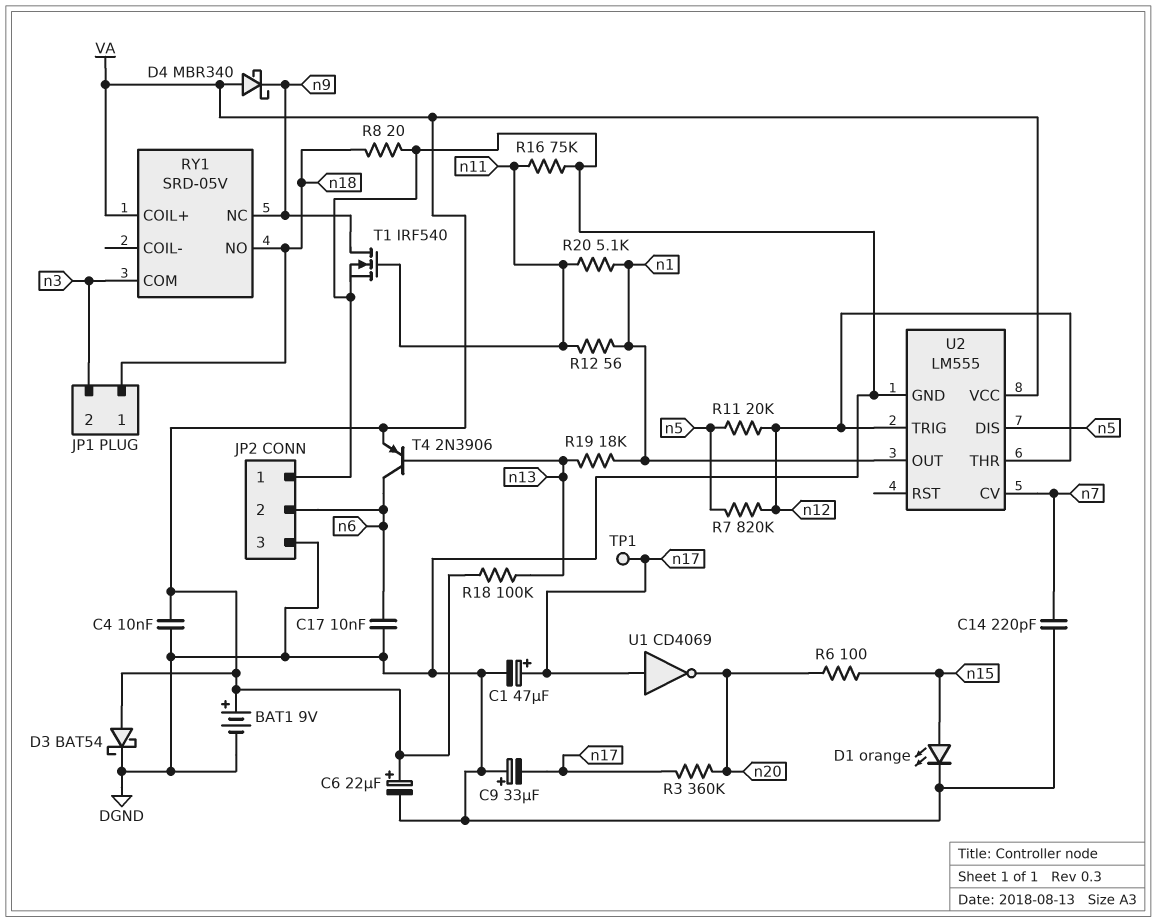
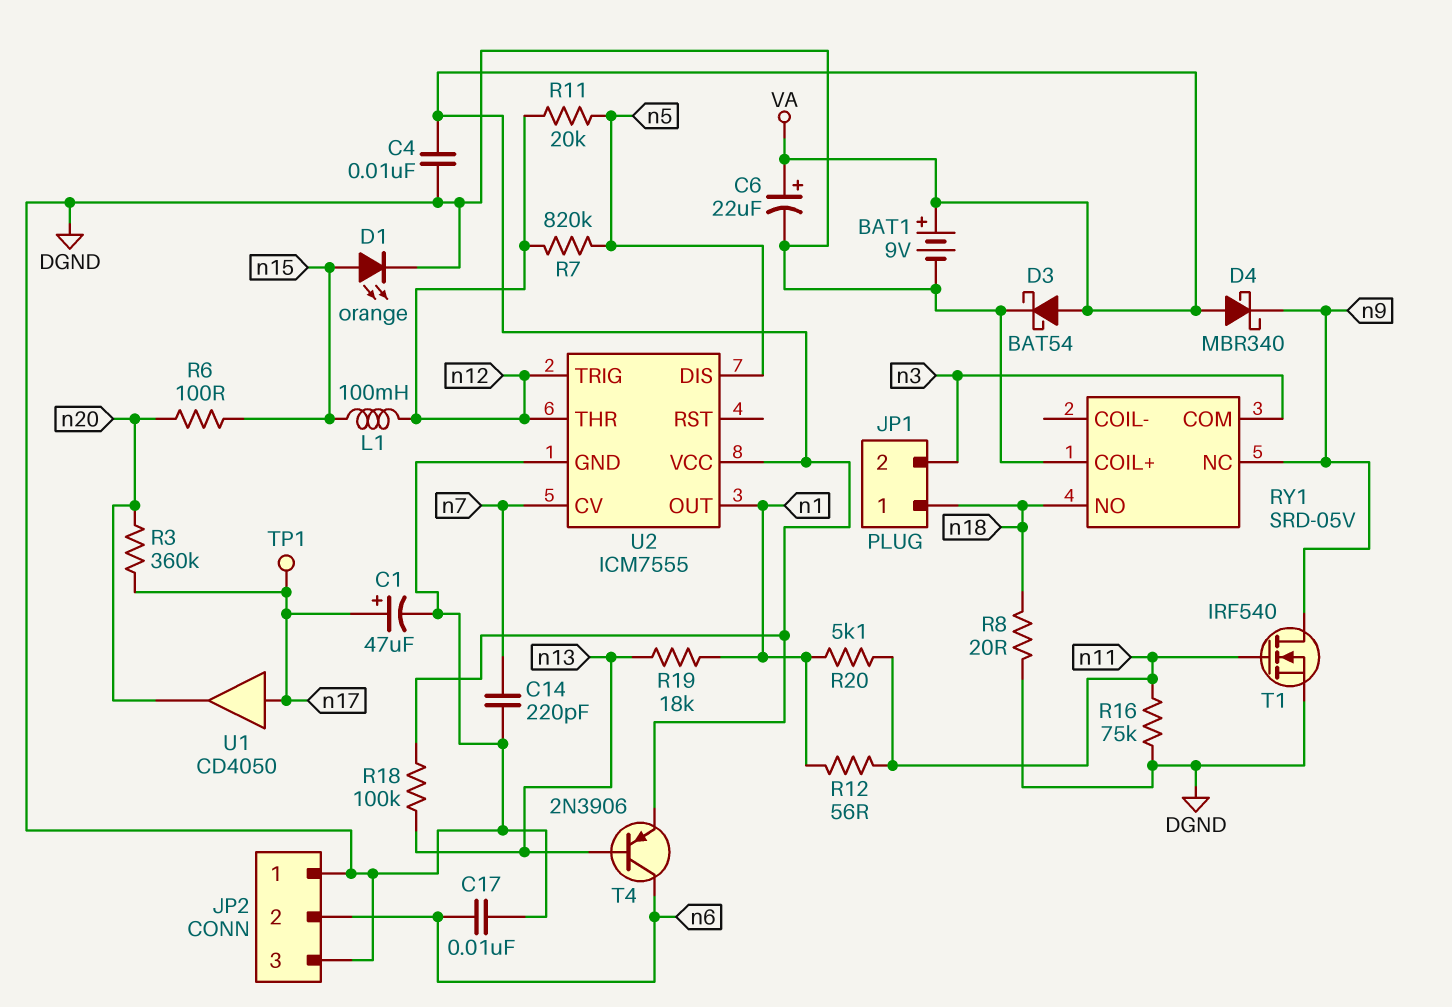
C9: 33uF (plus DGND, minus n17) -> none
L1: none -> 100mH (n12, n15)
RY1 pin COIL+: VA -> DGND
U1: NOT CD4069 (in n17, out n20) -> buffer CD4050 (in n17, out n20)
U2: LM555 -> ICM7555

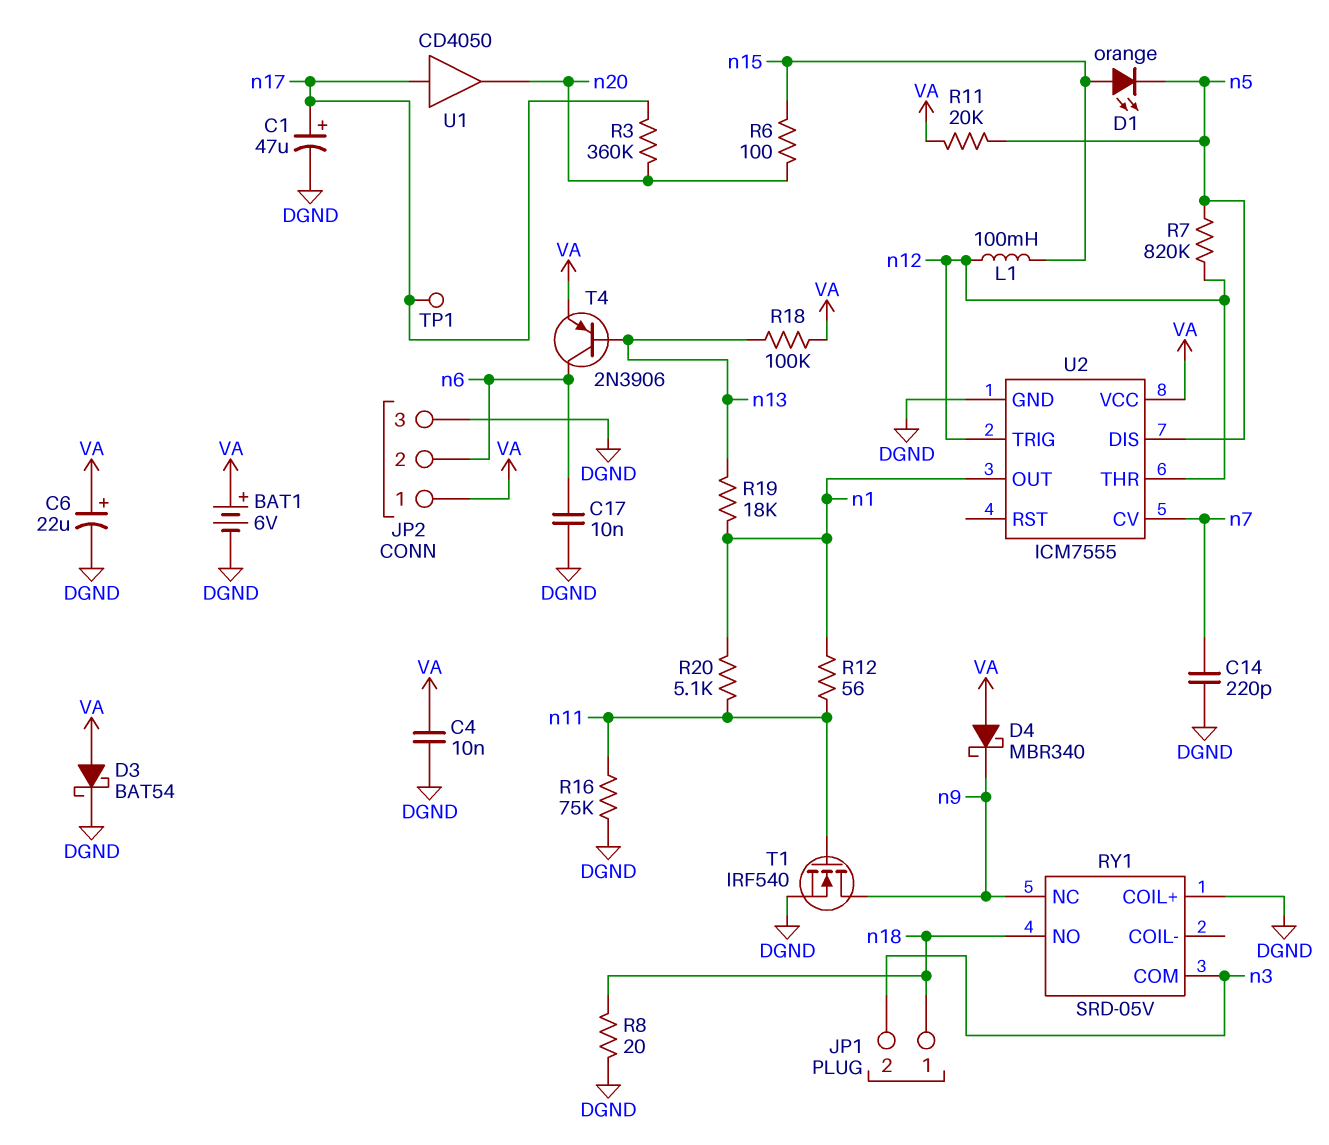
BAT1: 9V (plus VA, minus DGND) -> 6V (plus VA, minus DGND)
D1: LED orange (A n15, K DGND) -> LED orange (A n15, K n5)
JP2 pin 1: DGND -> VA
R11: 20k (n5, n12) -> 20k (VA, n5)

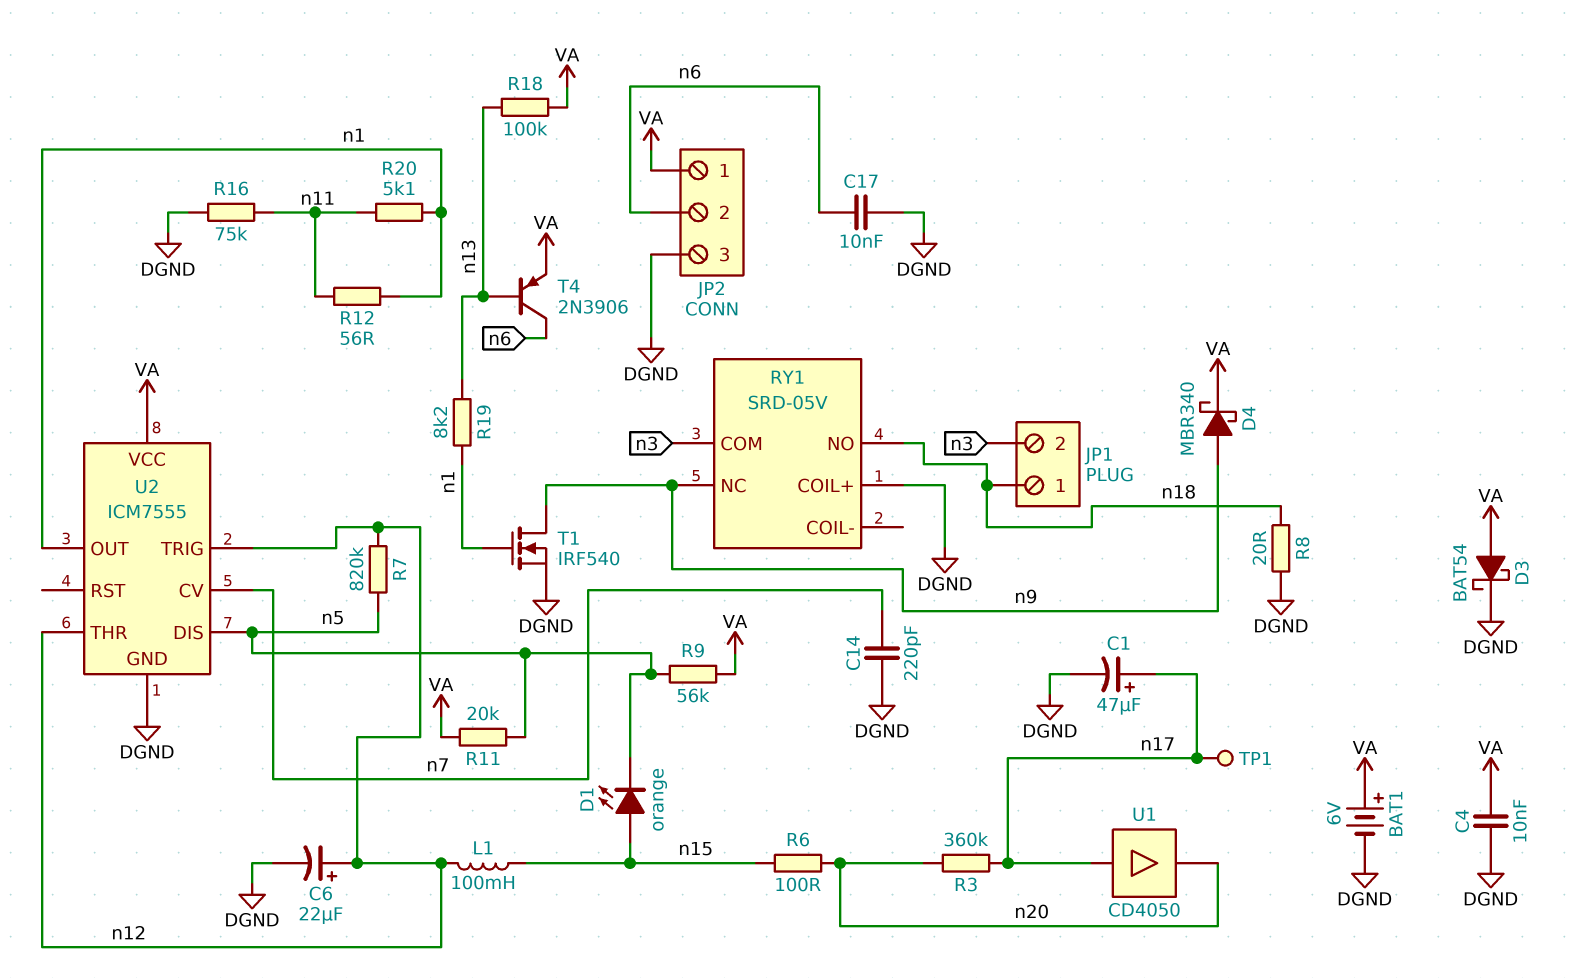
C6: 22uF (plus VA, minus DGND) -> 22uF (plus n12, minus DGND)
D4: schottky MBR340 (A VA, K n9) -> schottky MBR340 (A n9, K VA)
R9: none -> 56k (VA, n5)
R19: 18k (n1, n13) -> 8.2k (n1, n13)
T1: NMOS IRF540 (G n11, D n9, S DGND) -> NMOS IRF540 (G n1, D n9, S DGND)

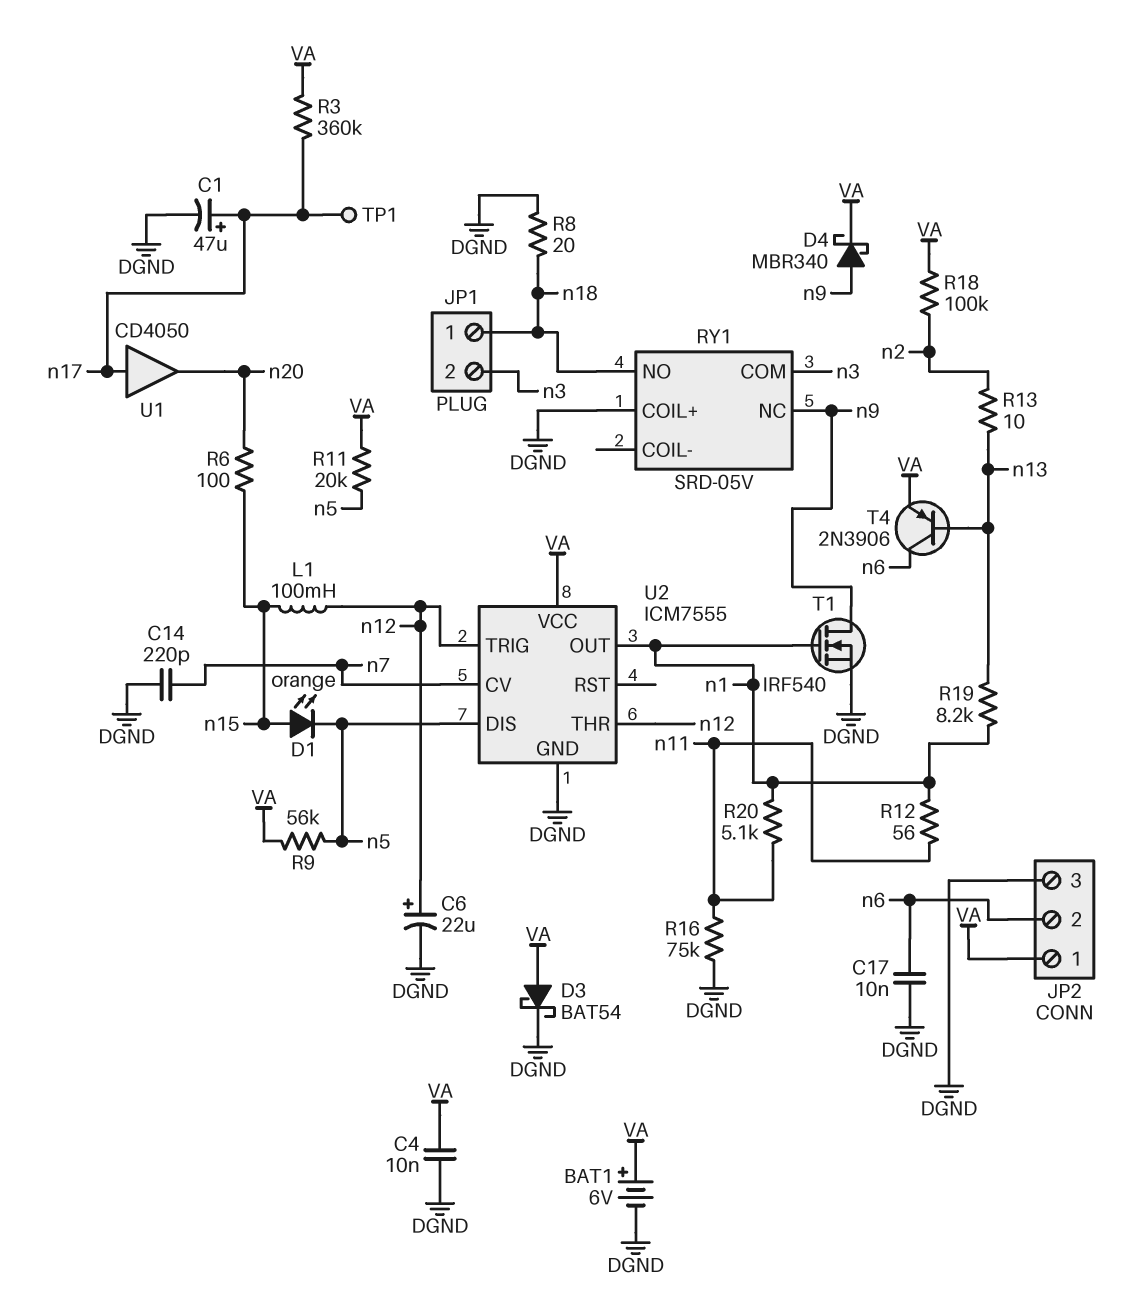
R3: 360k (n17, n20) -> 360k (VA, n17)
R7: 820k (n5, n12) -> none
R13: none -> 10 (n2, n13)
R18: 100k (VA, n13) -> 100k (VA, n2)

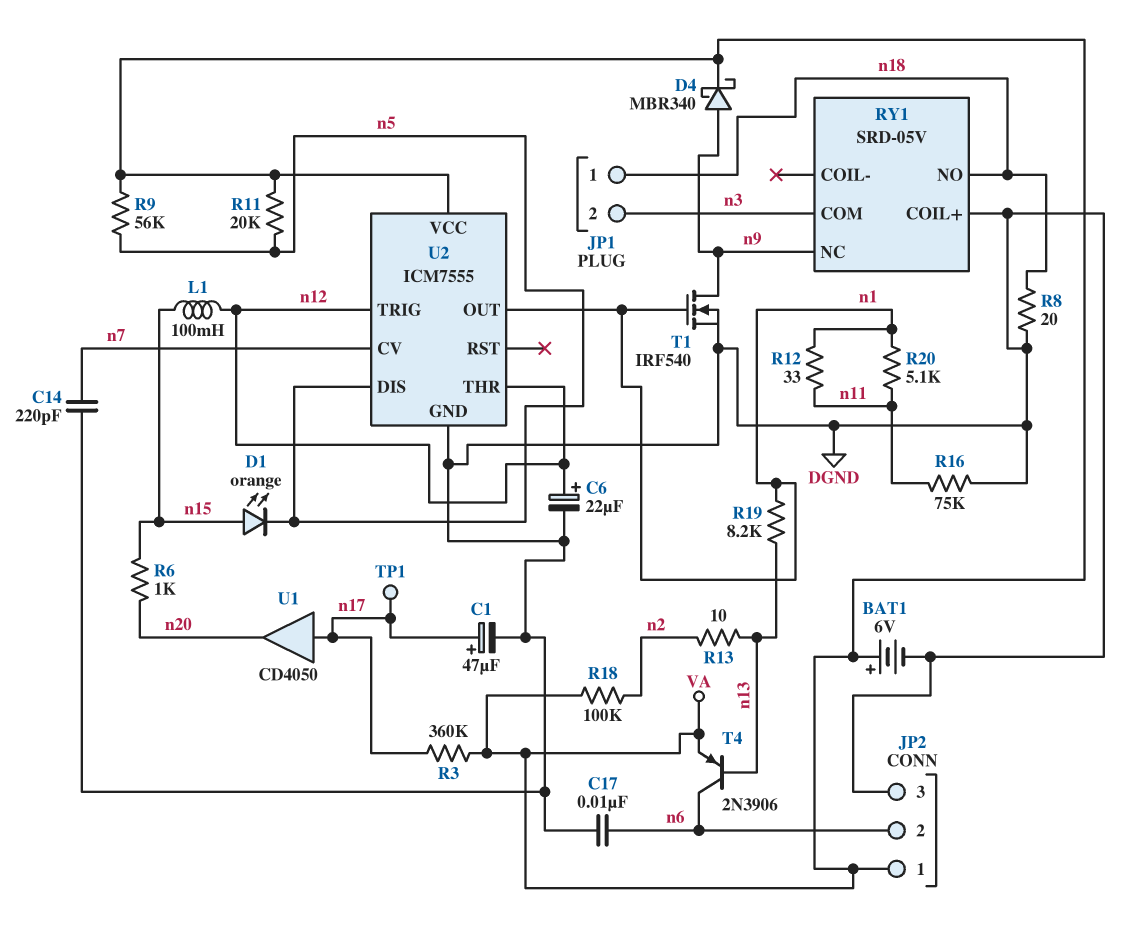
C4: 10nF (DGND, VA) -> none
D3: schottky BAT54 (A VA, K DGND) -> none
R6: 100 (n15, n20) -> 1k (n15, n20)
R12: 56 (n1, n11) -> 33 (n1, n11)

